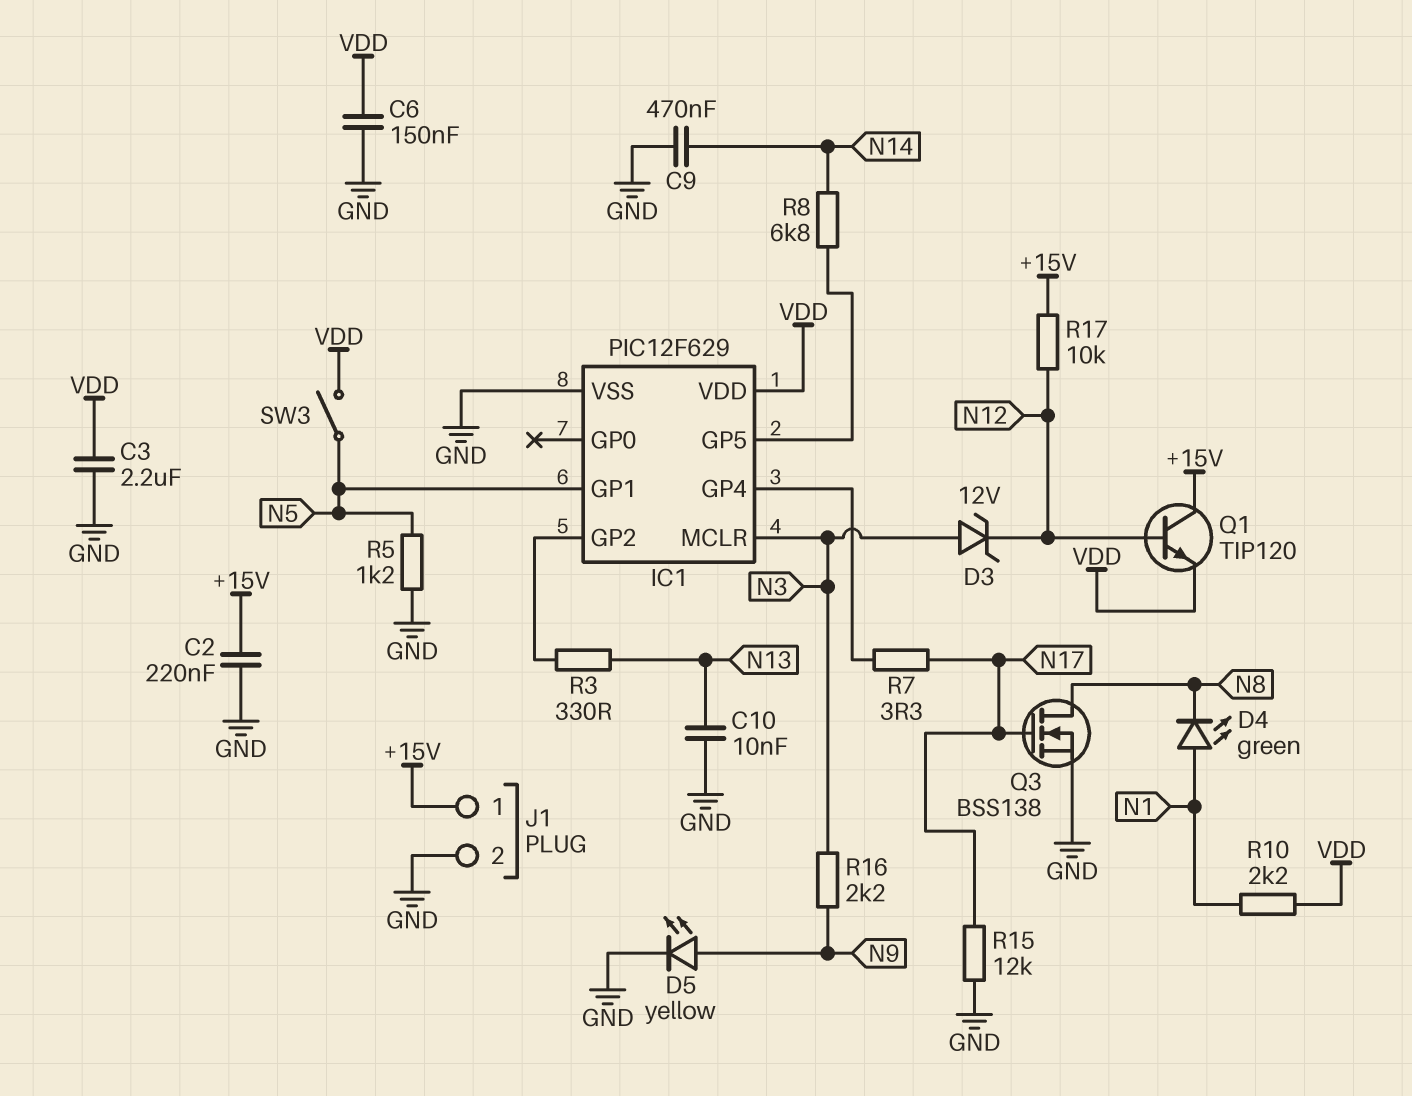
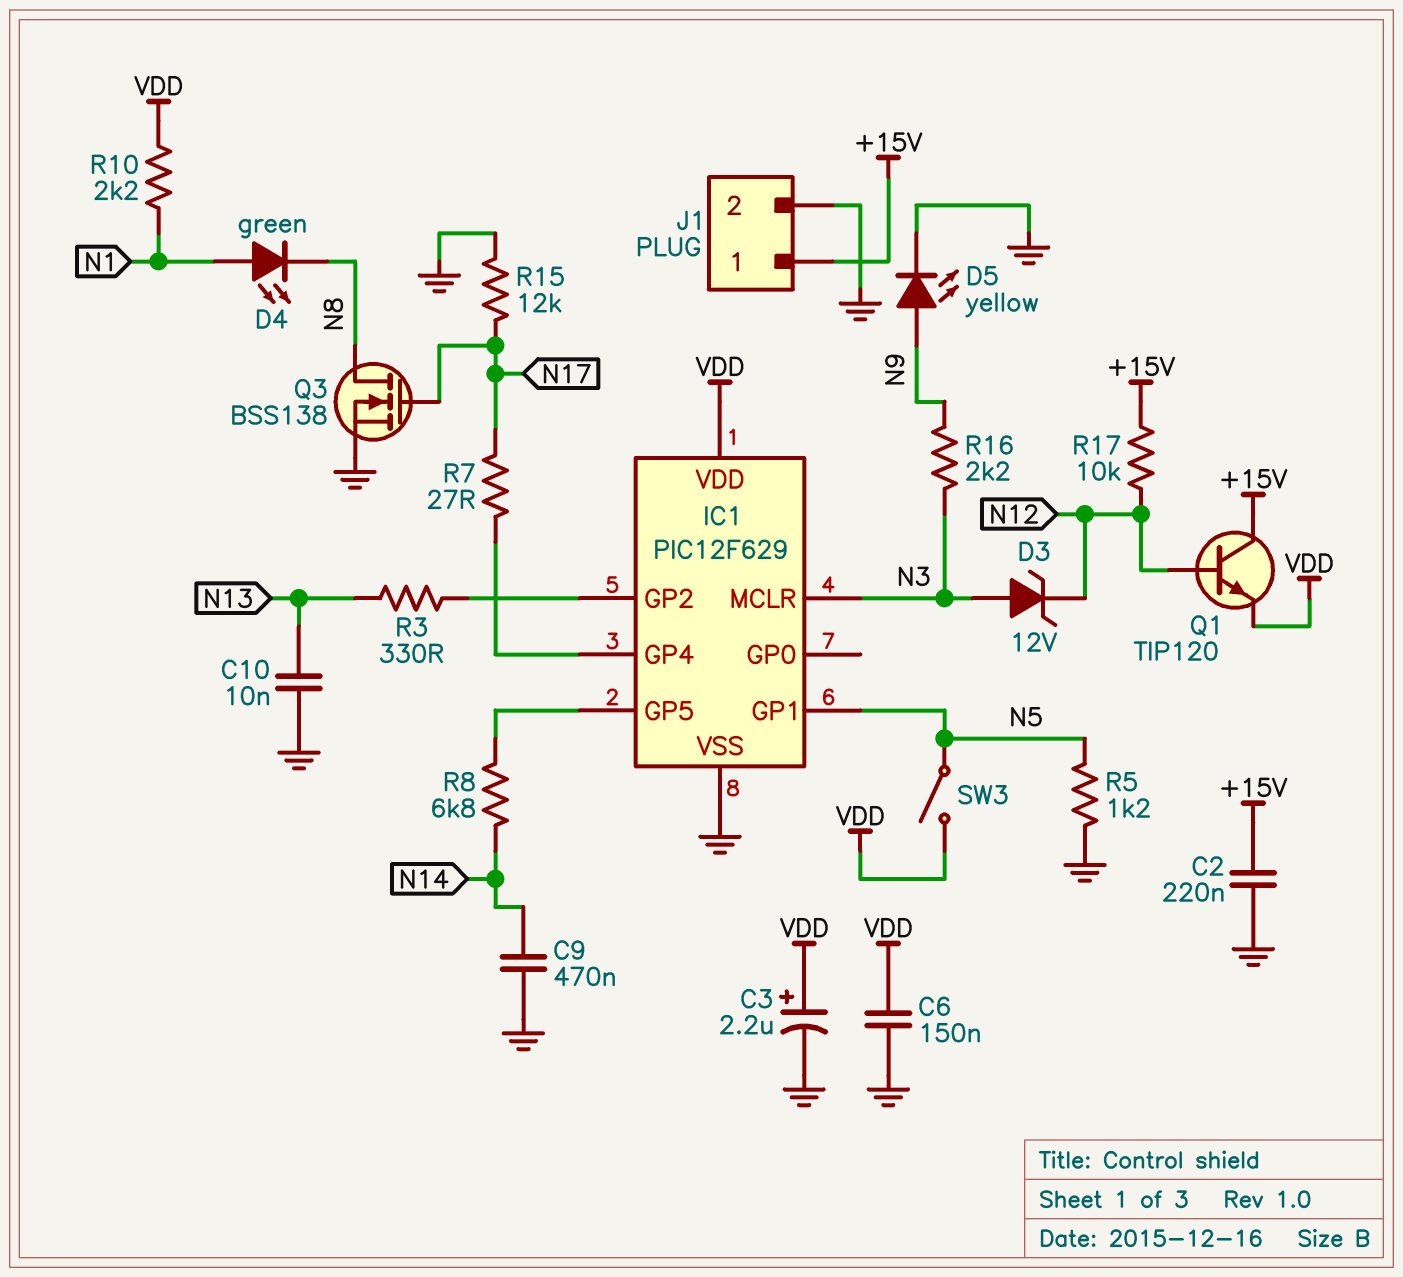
C3: 2.2uF (GND, VDD) -> 2.2uF (plus VDD, minus GND)
R7: 3.3 (IC1/GP4, N17) -> 27 (IC1/GP4, N17)

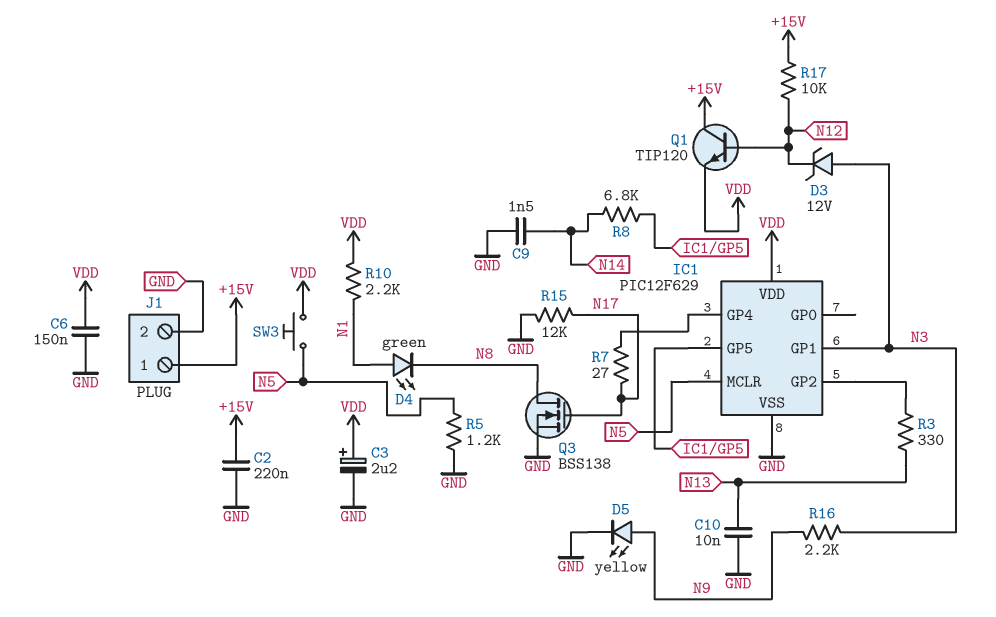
C9: 470nF (GND, N14) -> 1.5nF (GND, N14)
IC1 pin GP1: N5 -> N3
IC1 pin MCLR: N3 -> N5
SW3: switch (N5, VDD) -> button (N5, VDD)

